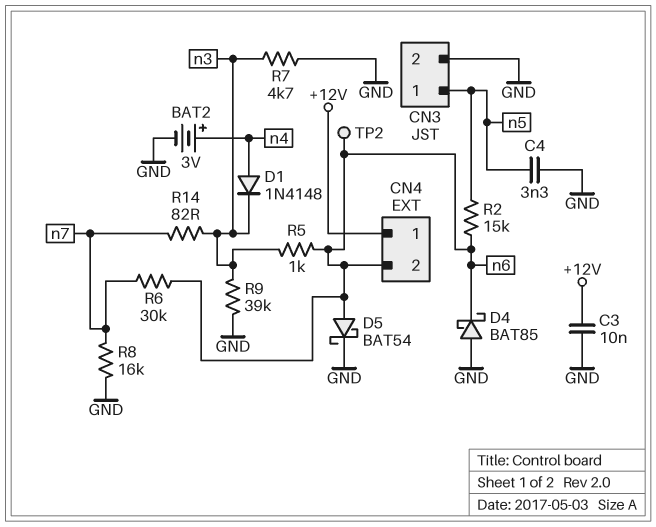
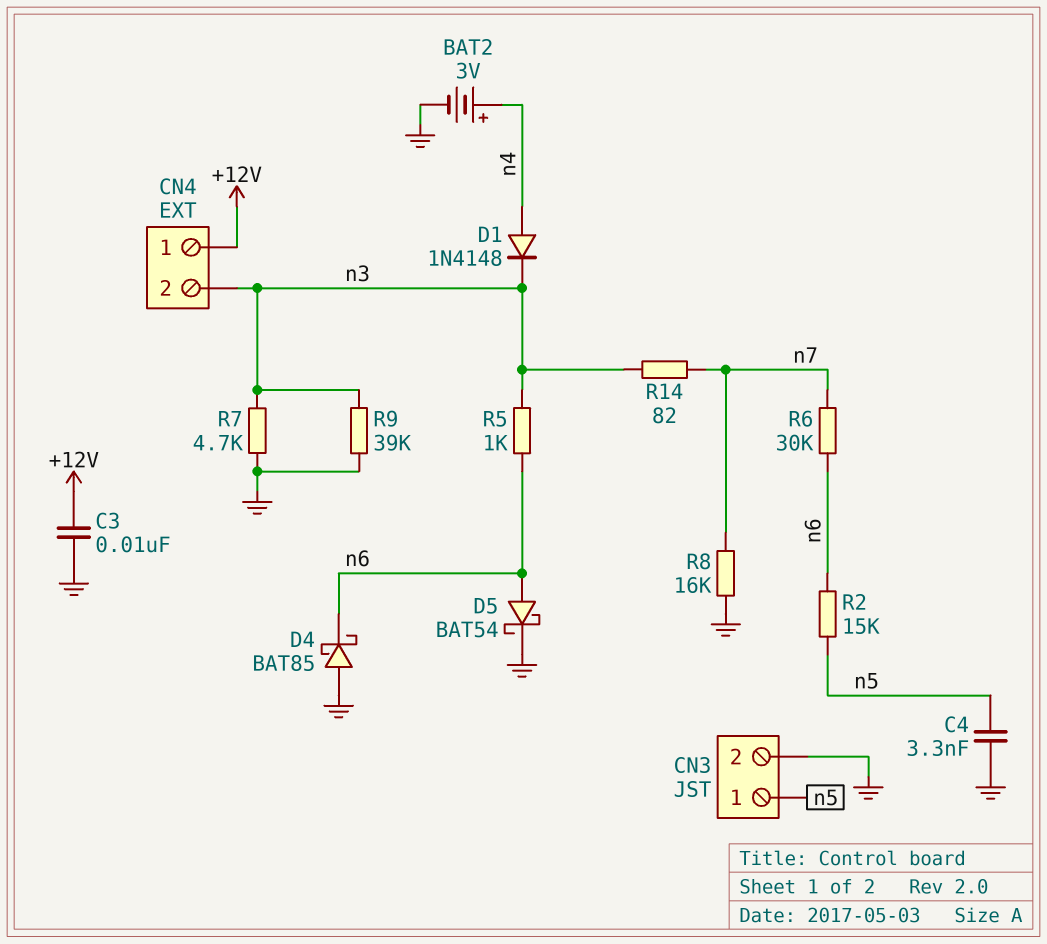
CN4 pin 2: n6 -> n3
TP2: test point (n6) -> none

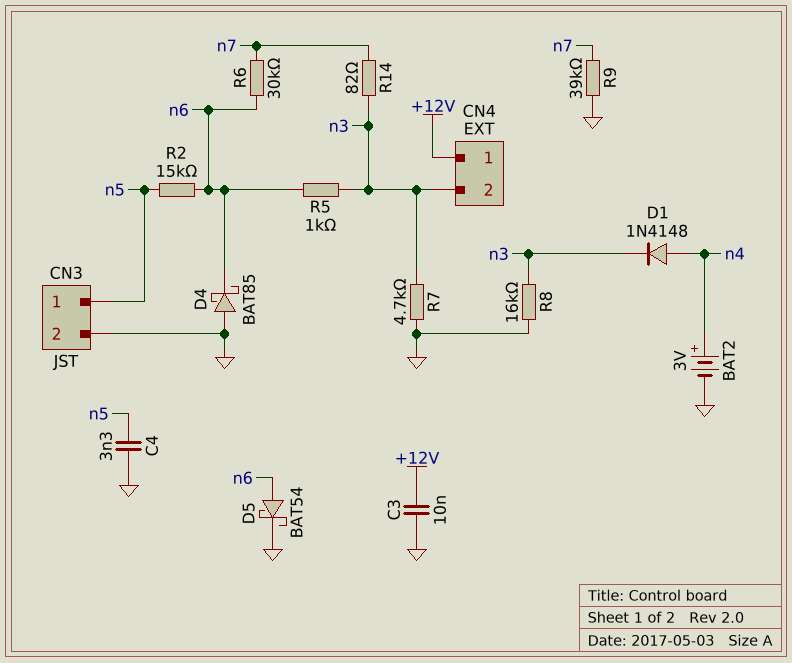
R8: 16k (GND, n7) -> 16k (GND, n3)
R9: 39k (GND, n3) -> 39k (GND, n7)

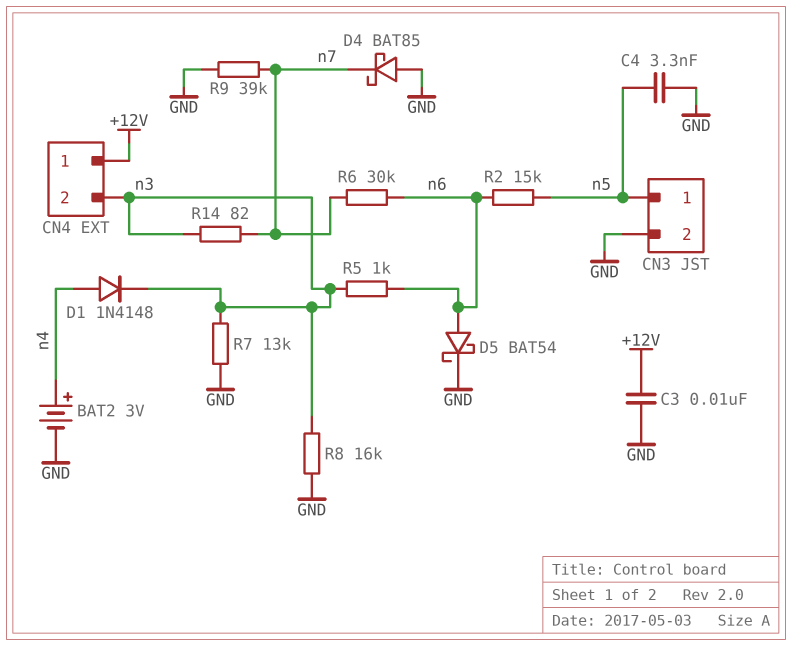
D4: schottky BAT85 (A GND, K n6) -> schottky BAT85 (A GND, K n7)
R7: 4.7k (GND, n3) -> 13k (GND, n3)

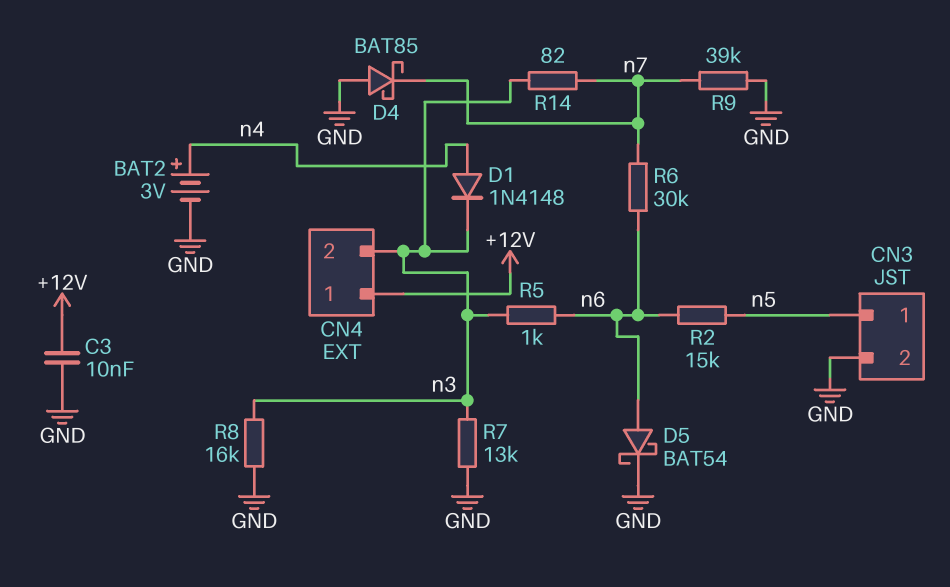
C4: 3.3nF (GND, n5) -> none

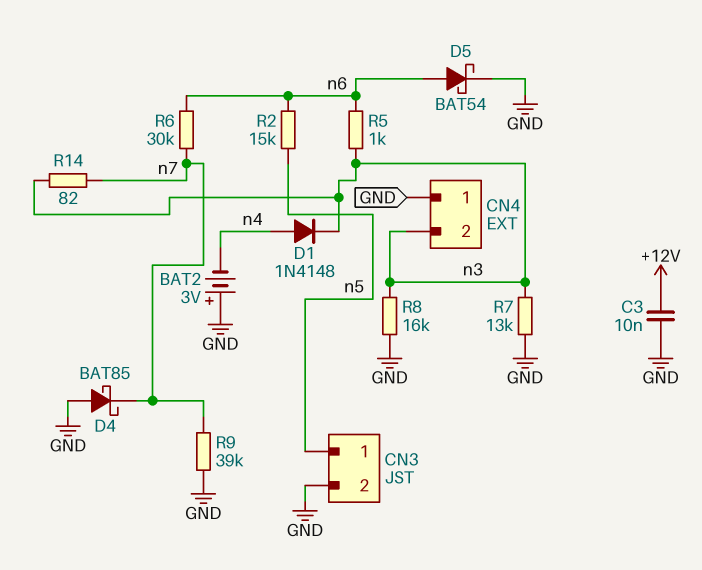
BAT2: 3V (plus n4, minus GND) -> 3V (plus GND, minus n4)
CN4 pin 1: +12V -> GND

